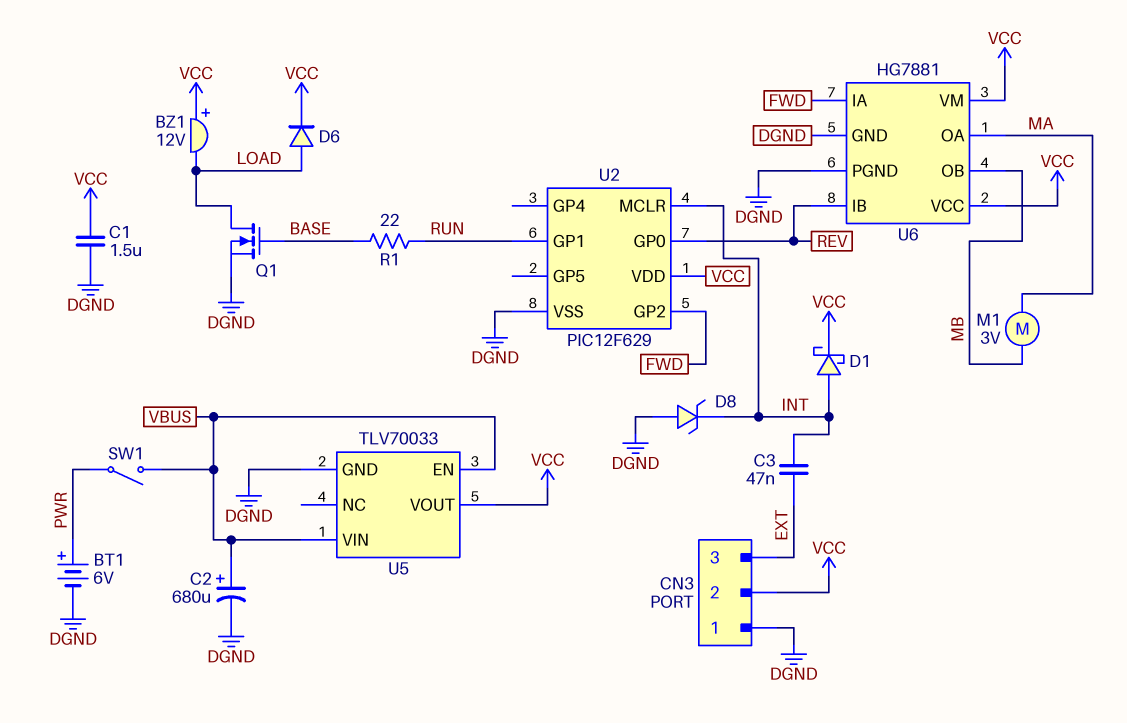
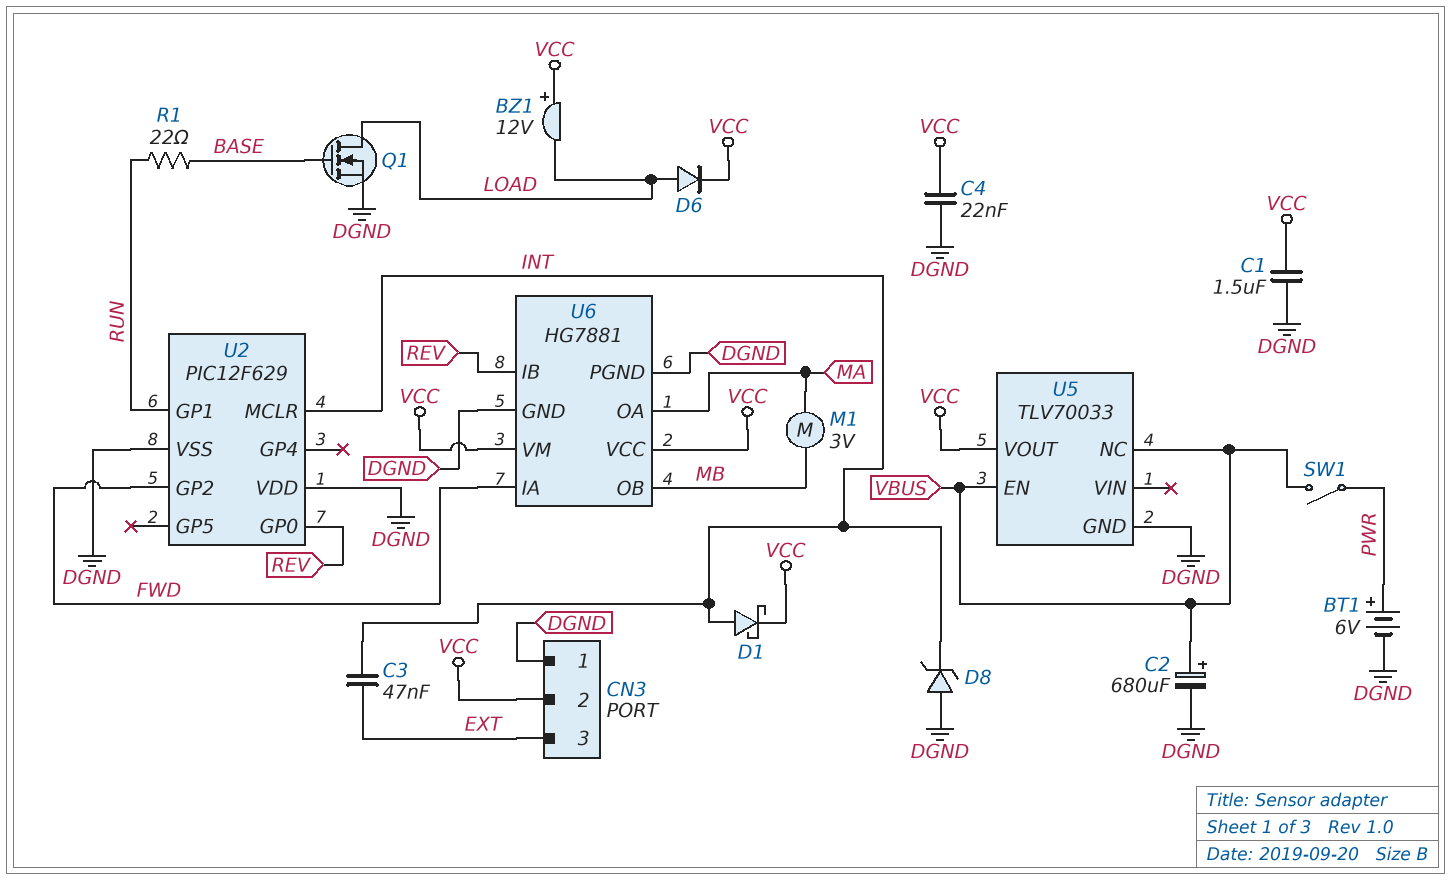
C4: none -> 22nF (DGND, VCC)
U2 pin VDD: VCC -> DGND
U5 pin NC: none -> VBUS
U5 pin VIN: VBUS -> none

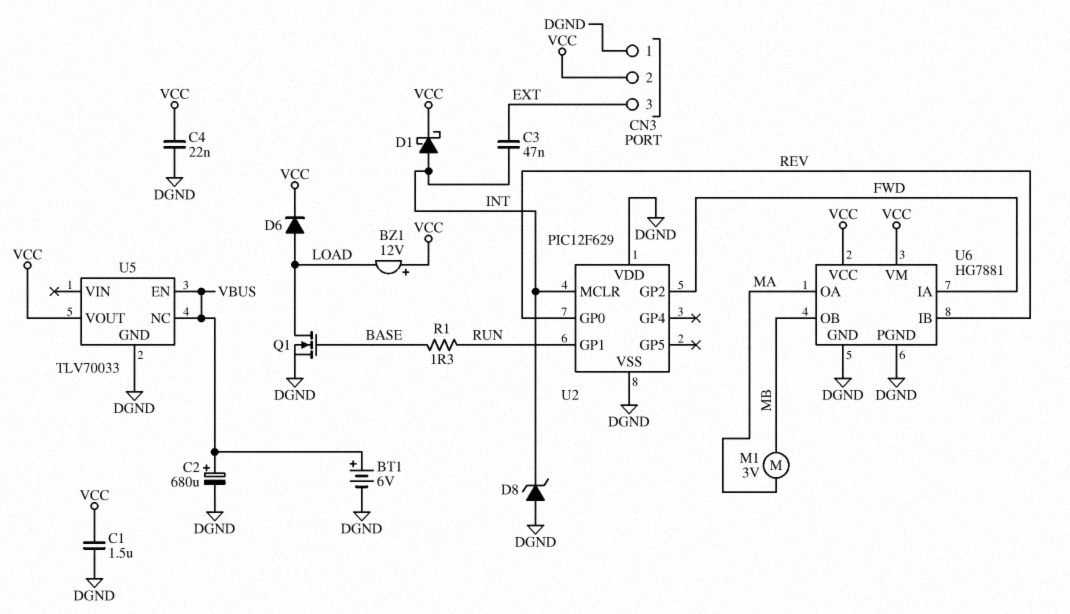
BT1: 6V (plus PWR, minus DGND) -> 6V (plus VBUS, minus DGND)
R1: 22 (BASE, RUN) -> 1.3 (BASE, RUN)
SW1: switch (PWR, VBUS) -> none

